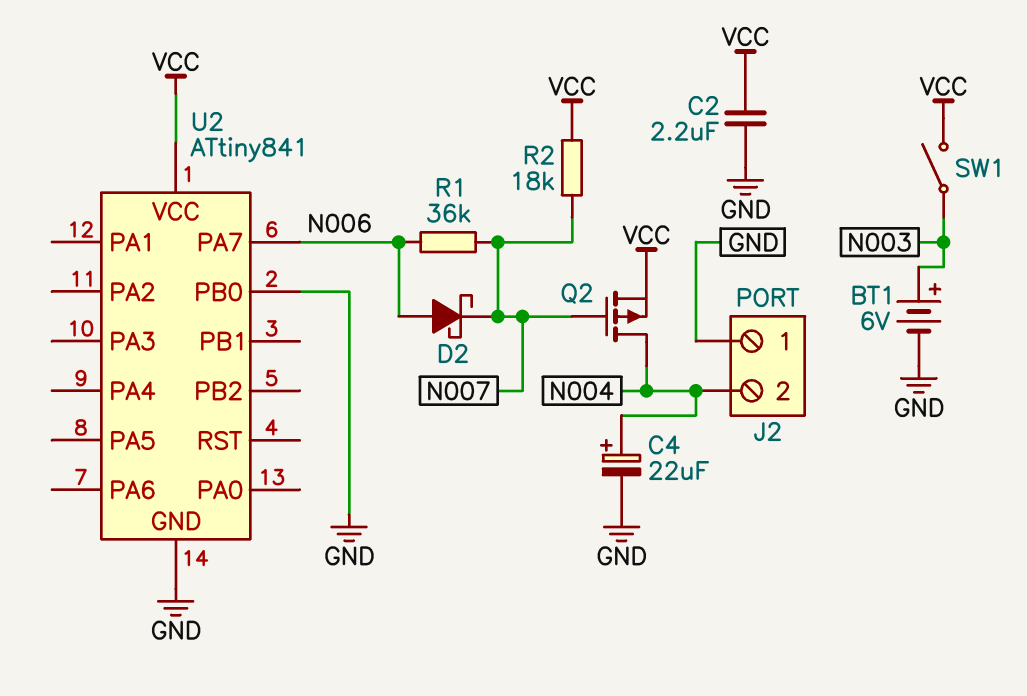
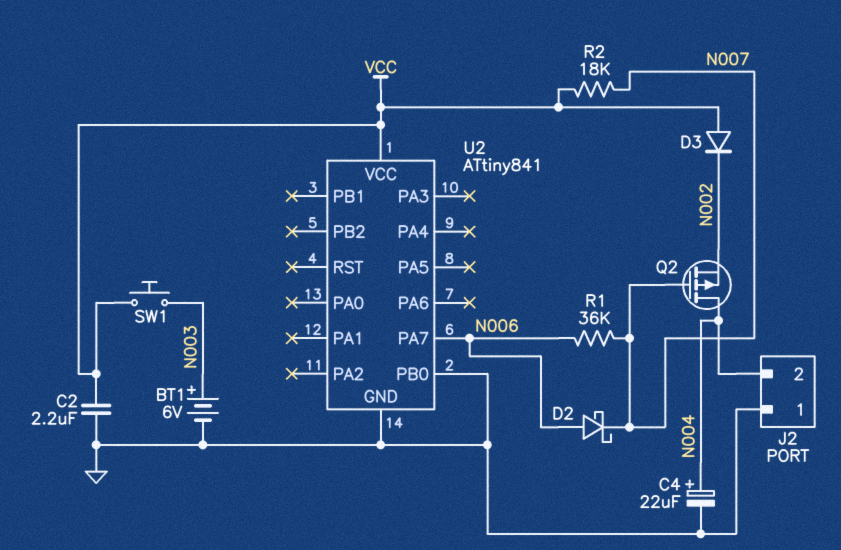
D3: none -> diode (A VCC, K N002)
Q2: PMOS (G N007, D N004, S VCC) -> PMOS (G N007, D N004, S N002)
SW1: switch (N003, VCC) -> button (N003, VCC)

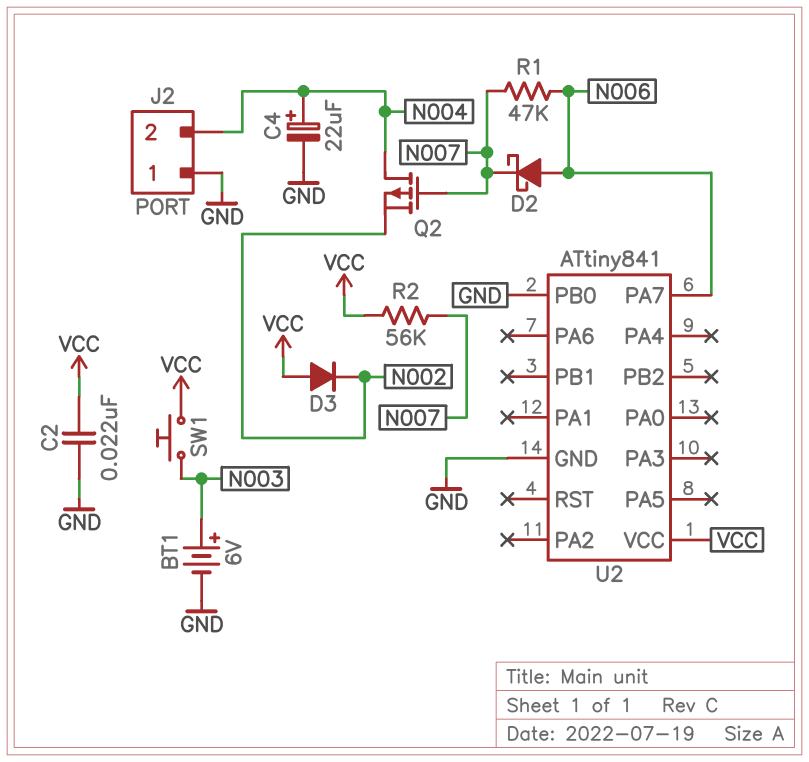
C2: 2.2uF (GND, VCC) -> 22nF (GND, VCC)
R1: 36k (N006, N007) -> 47k (N006, N007)
R2: 18k (N007, VCC) -> 56k (N007, VCC)

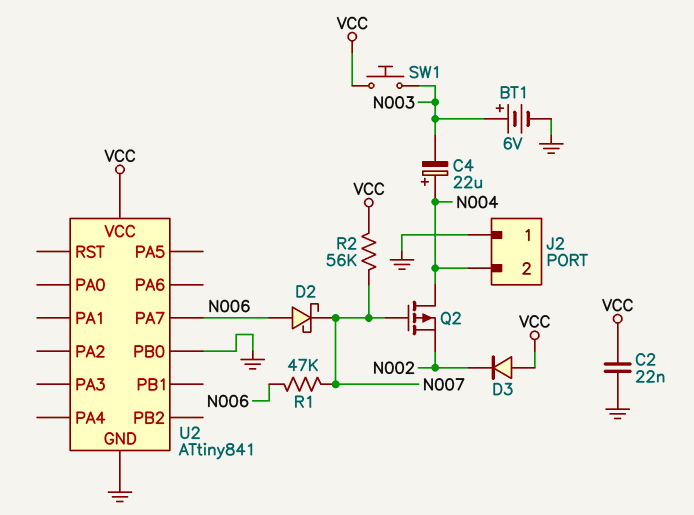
C4: 22uF (plus N004, minus GND) -> 22uF (plus N004, minus N003)

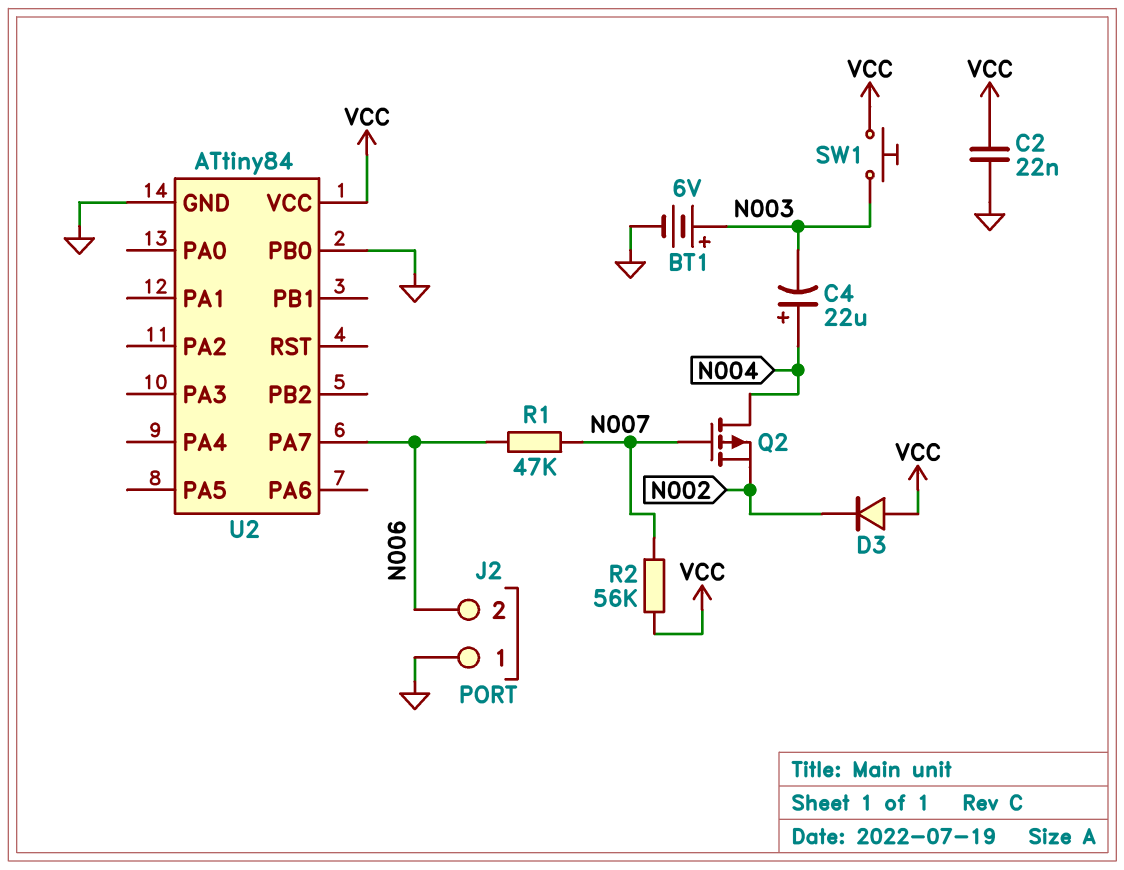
D2: schottky (A N006, K N007) -> none
J2 pin 2: N004 -> N006
U2: ATtiny841 -> ATtiny84

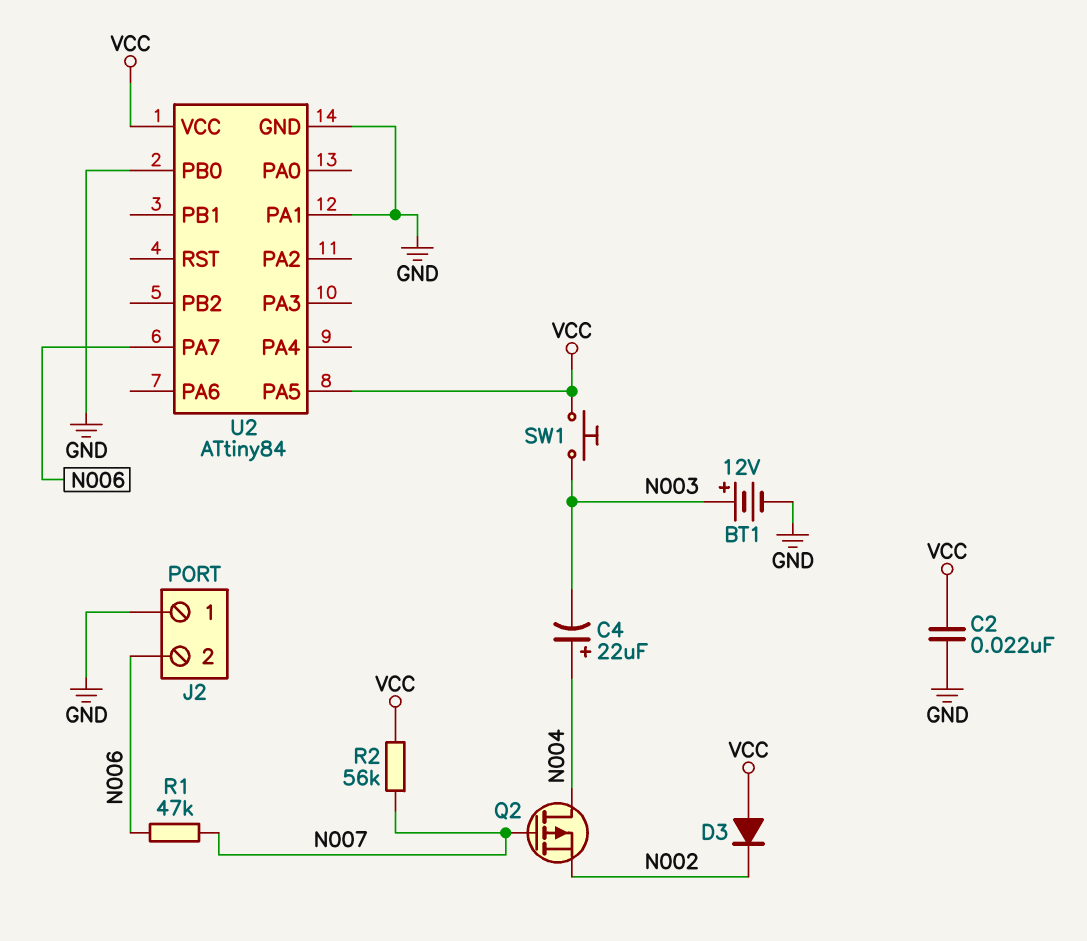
BT1: 6V (plus N003, minus GND) -> 12V (plus N003, minus GND)
U2 pin PA1: none -> GND
U2 pin PA5: none -> VCC

